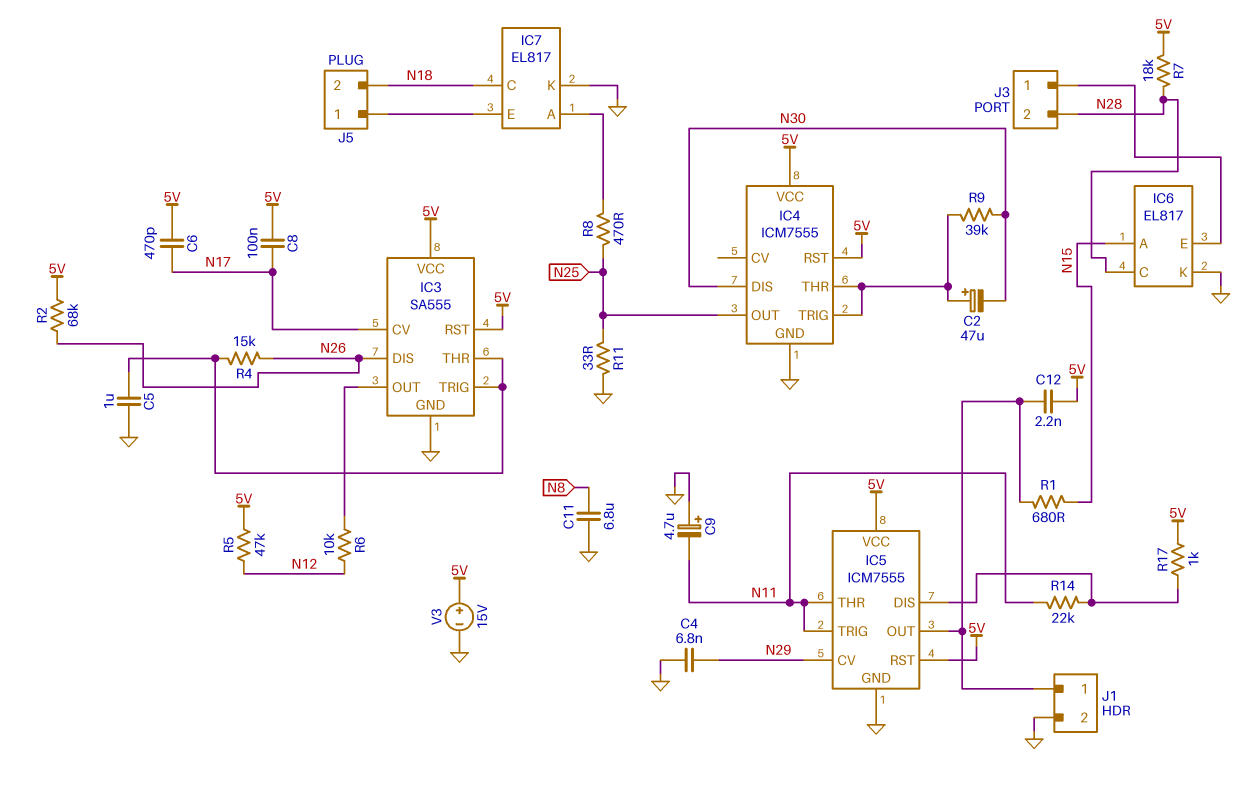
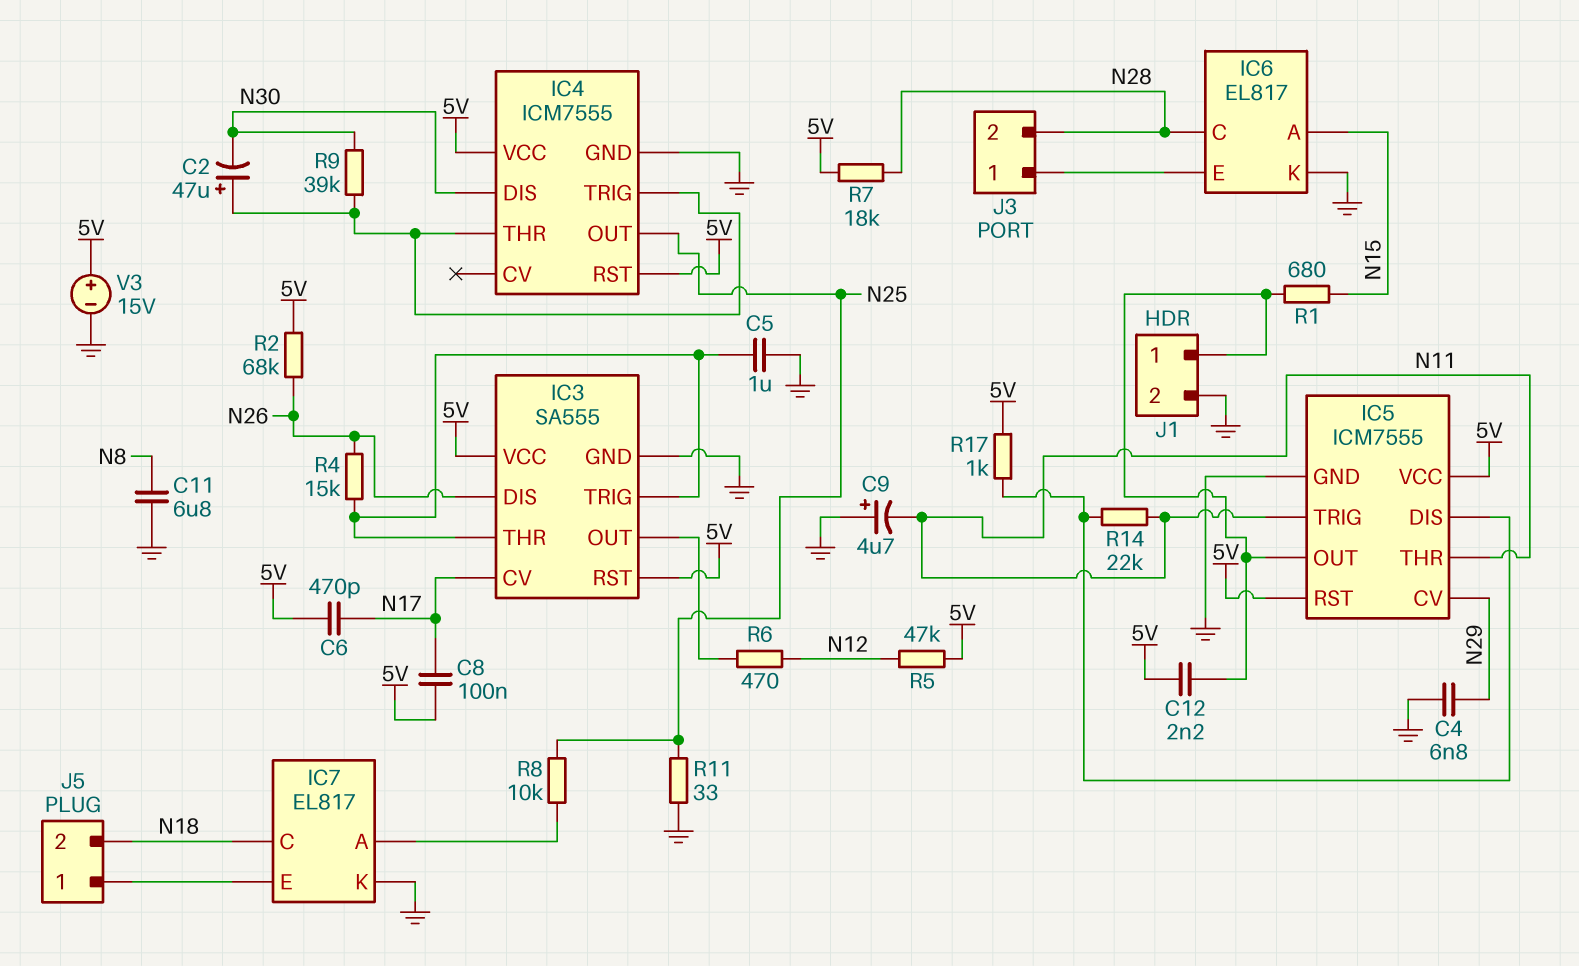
R6: 10k (IC3/OUT, N12) -> 470 (IC3/OUT, N12)
R8: 470 (IC7/A, N25) -> 10k (IC7/A, N25)

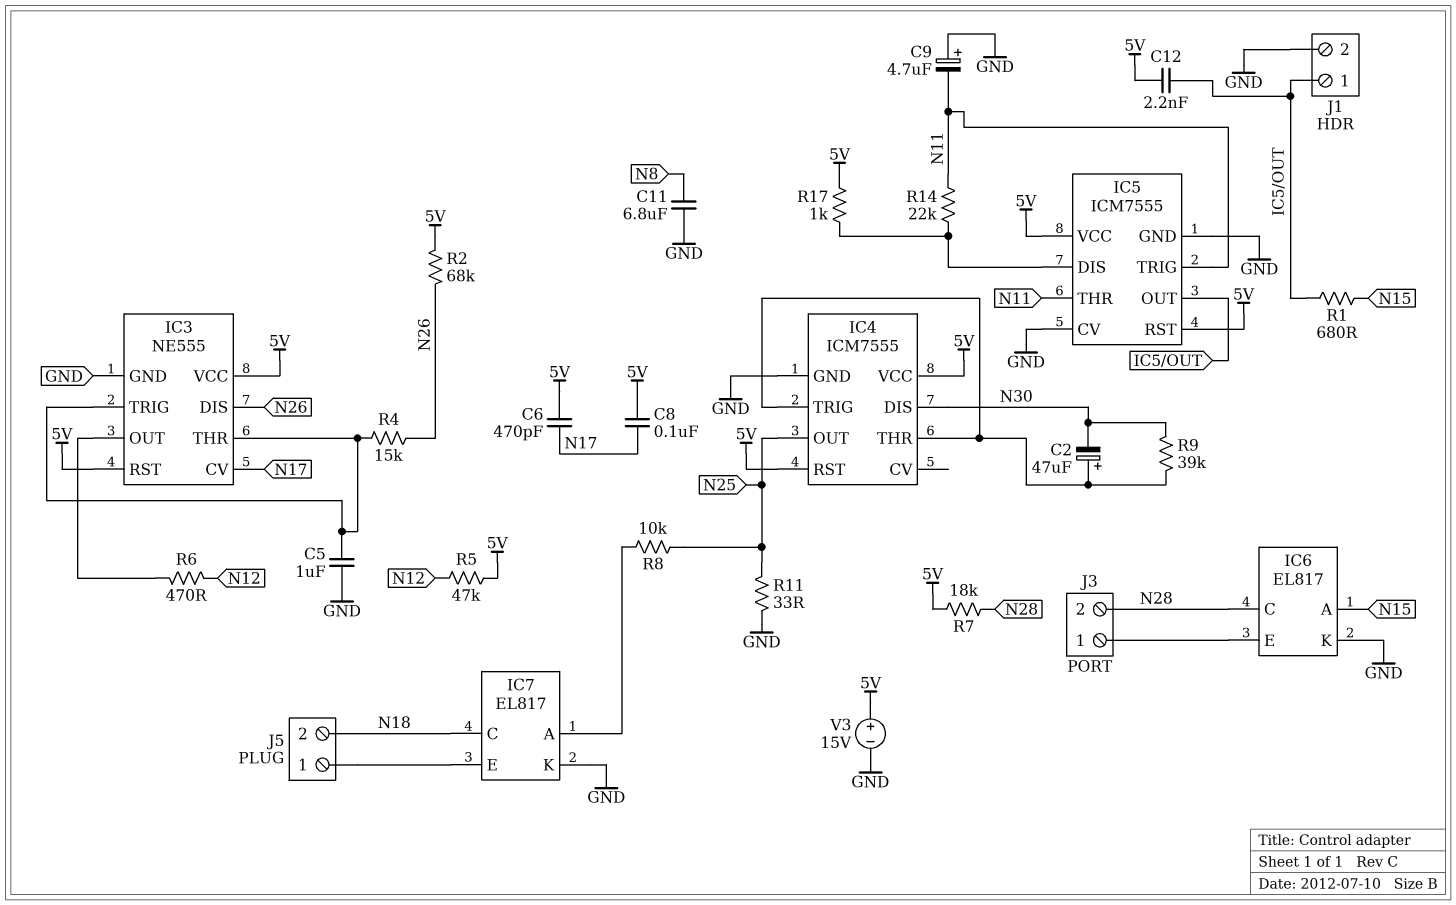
C4: 6.8nF (GND, N29) -> none
IC3: SA555 -> NE555
IC5 pin CV: N29 -> GND

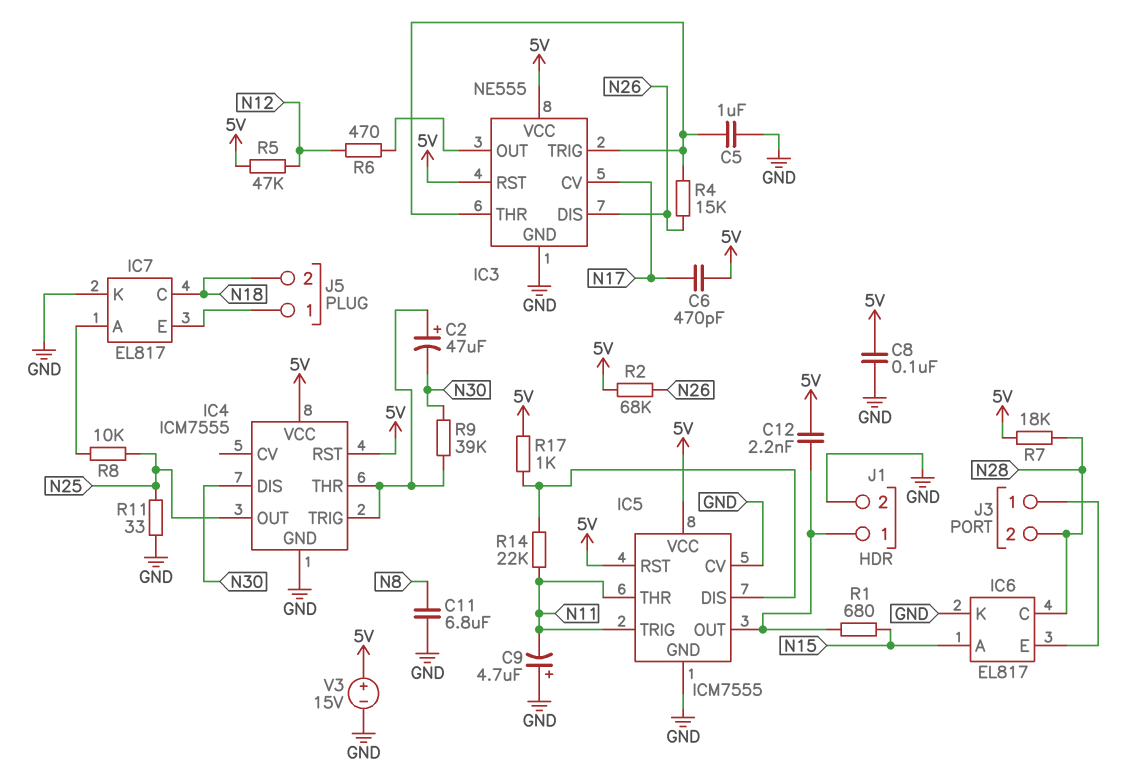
C8: 100nF (5V, N17) -> 100nF (5V, GND)

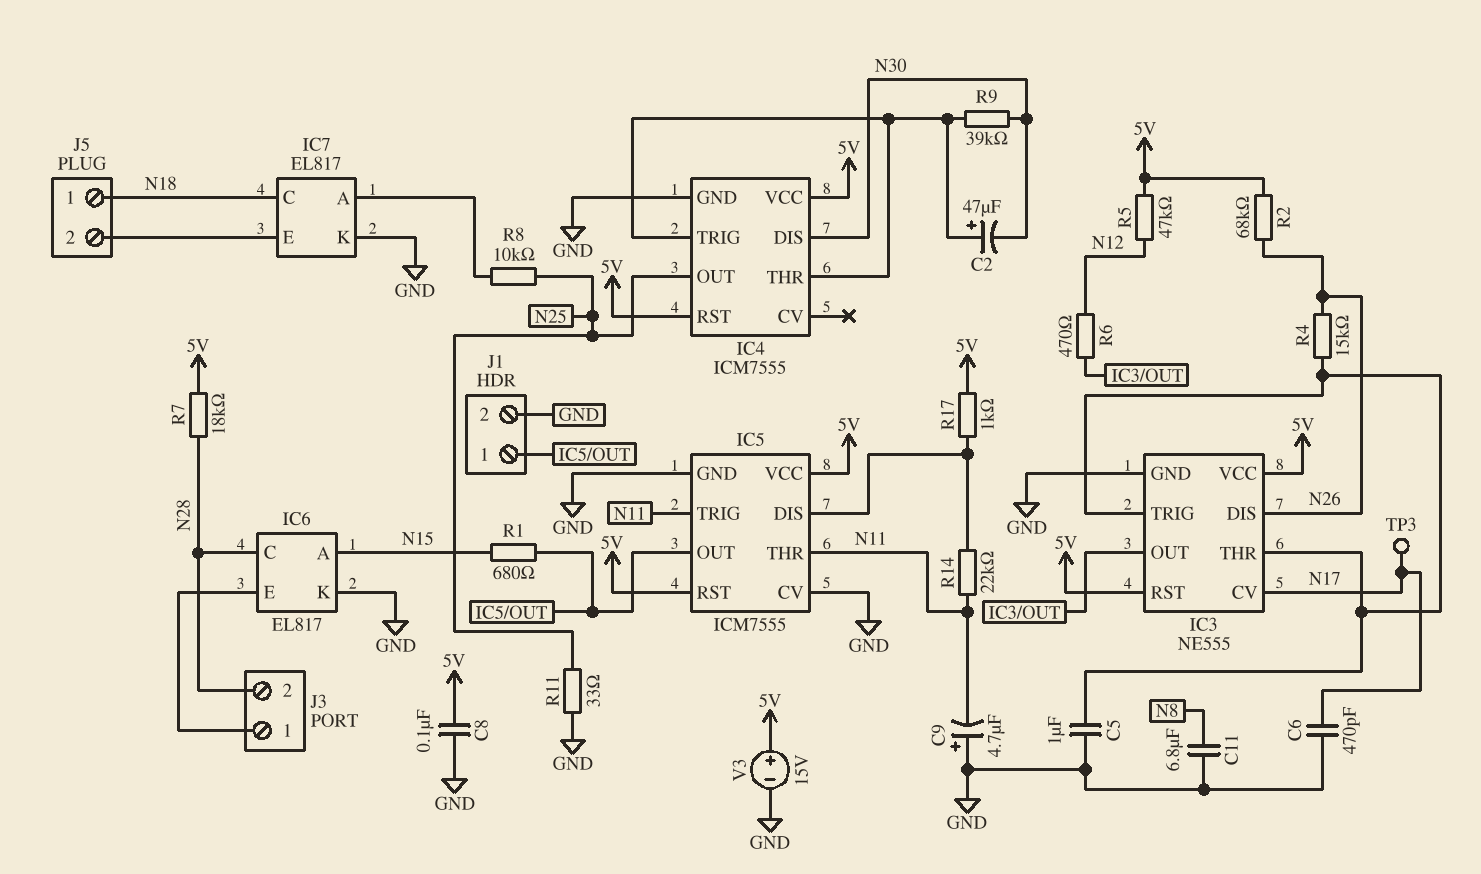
C6: 470pF (5V, N17) -> 470pF (GND, N17)
C12: 2.2nF (5V, IC5/OUT) -> none
J5 pin 1: IC7/E -> N18
J5 pin 2: N18 -> IC7/E
TP3: none -> test point (N17)

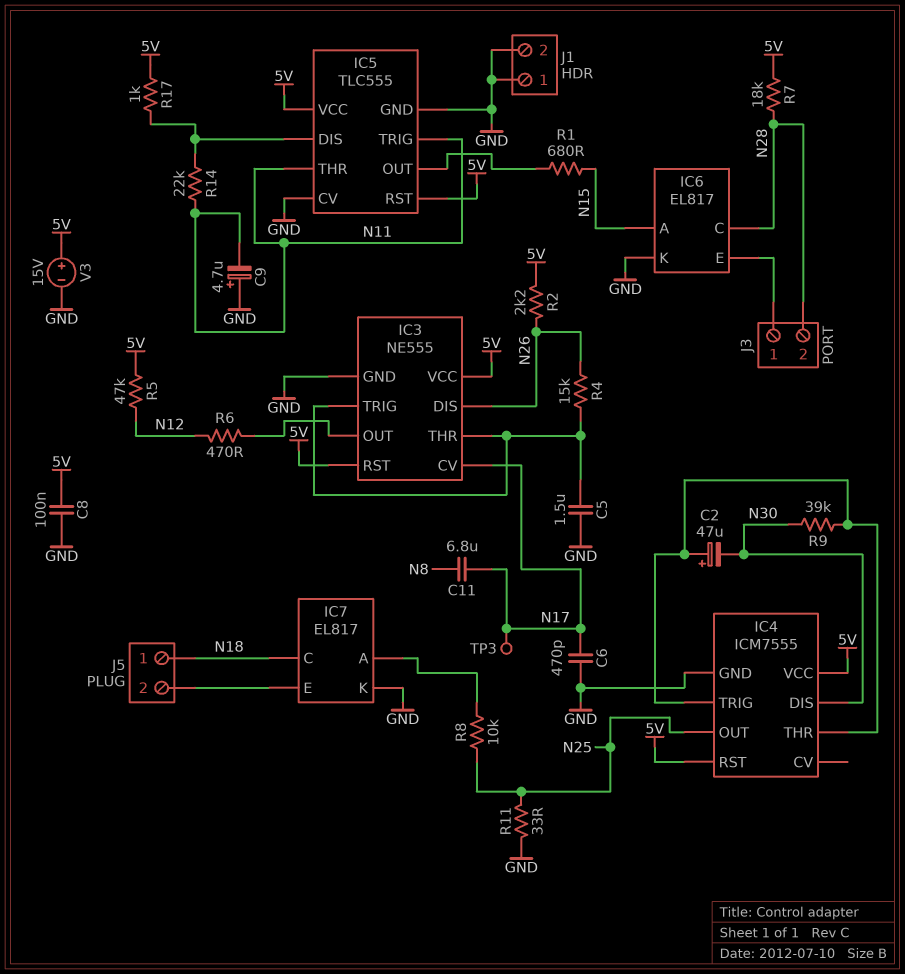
C5: 1uF (GND, IC3/THR) -> 1.5uF (GND, IC3/THR)
C11: 6.8uF (GND, N8) -> 6.8uF (N8, N17)
IC5: ICM7555 -> TLC555
J1 pin 1: IC5/OUT -> GND
R2: 68k (5V, N26) -> 2.2k (5V, N26)

